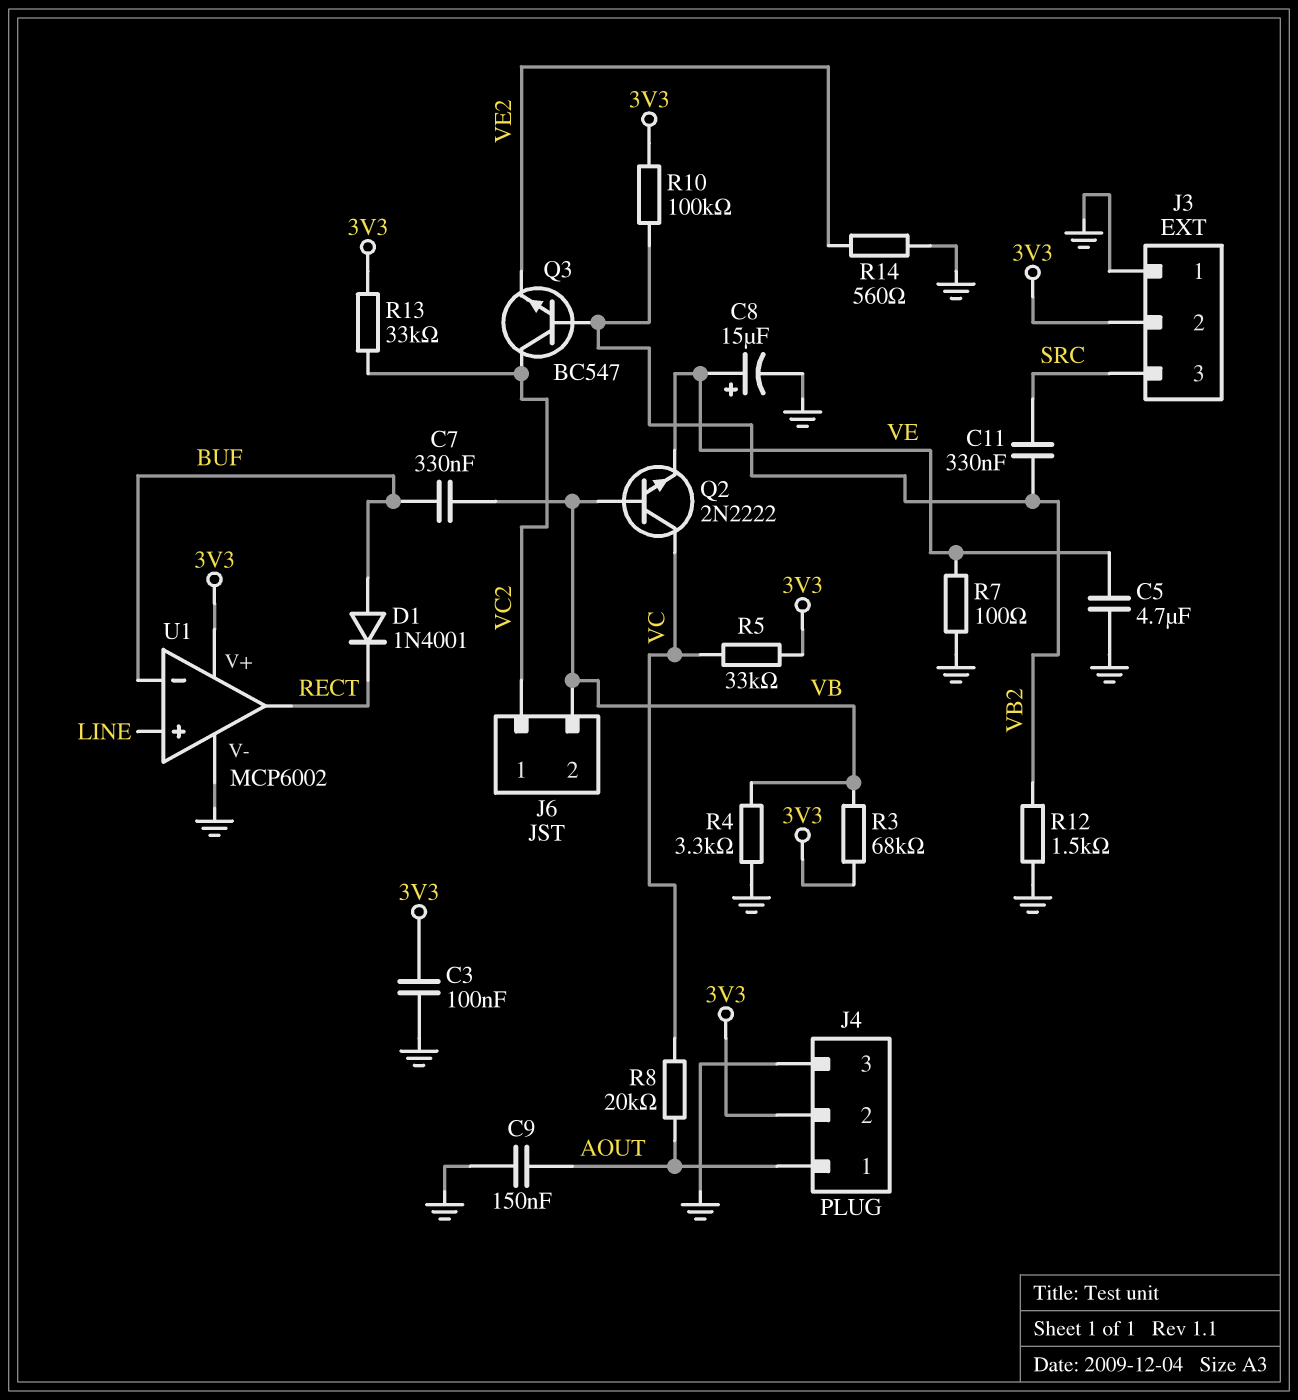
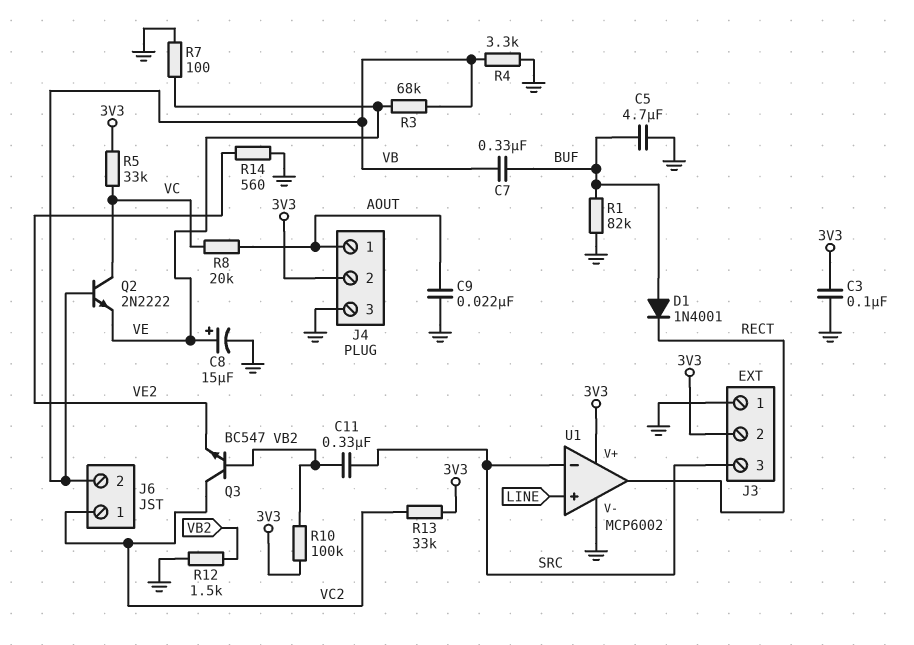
C5: 4.7uF (GND, VE) -> 4.7uF (BUF, GND)
C9: 150nF (AOUT, GND) -> 22nF (AOUT, GND)
R1: none -> 82k (BUF, GND)
R3: 68k (3V3, VB) -> 68k (VB, VE)
U1 pin in-: BUF -> SRC

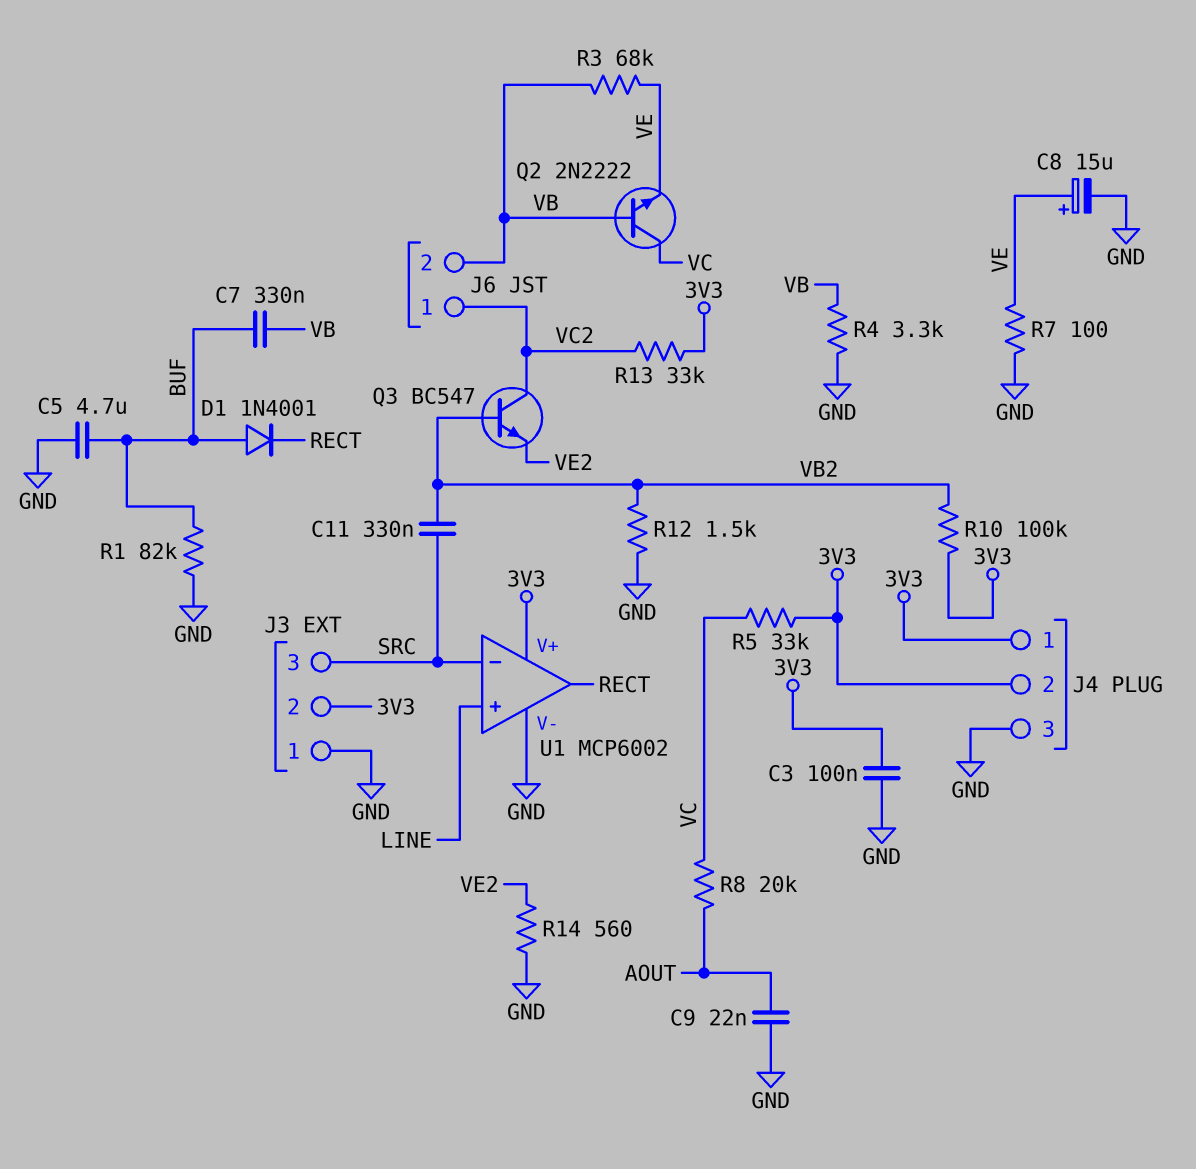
J4 pin 1: AOUT -> 3V3

